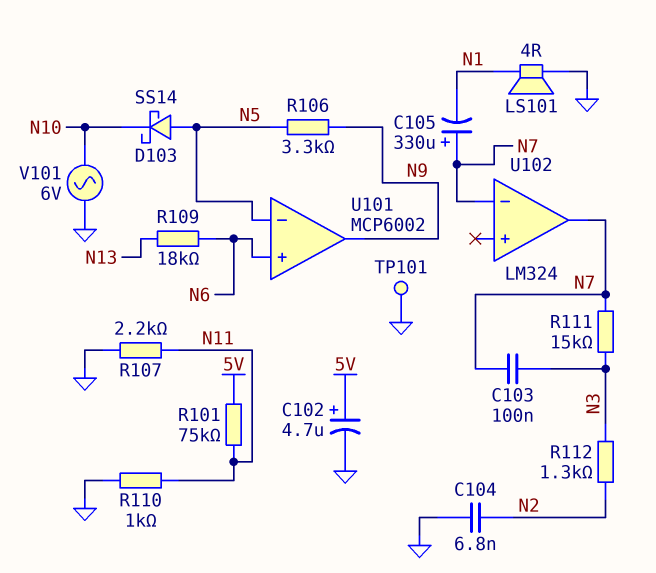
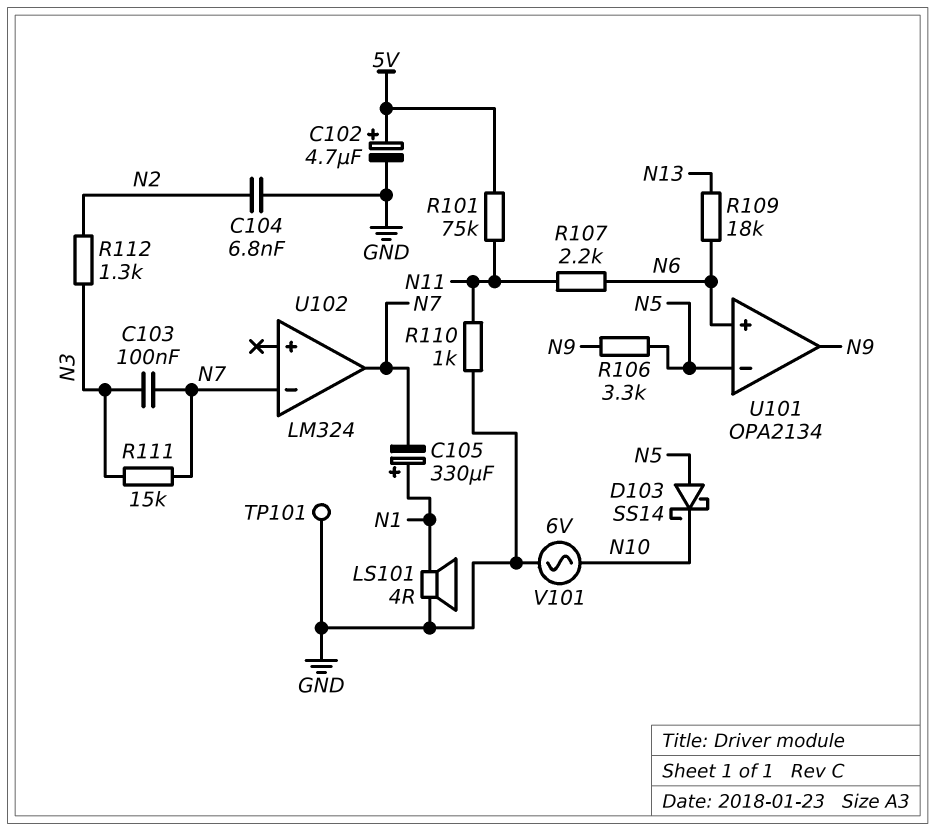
C105: 330uF (plus N7, minus N1) -> 330uF (plus N1, minus N7)
R107: 2.2k (GND, N11) -> 2.2k (N6, N11)
U101: MCP6002 -> OPA2134

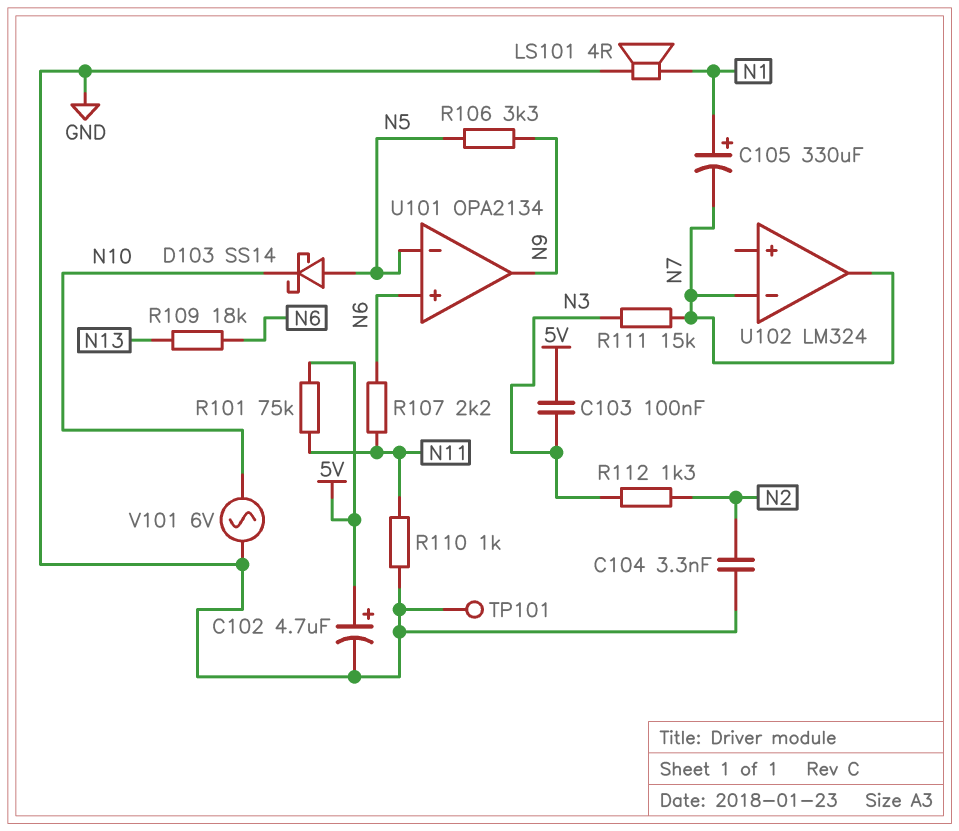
C103: 100nF (N3, N7) -> 100nF (5V, N3)
C104: 6.8nF (GND, N2) -> 3.3nF (GND, N2)

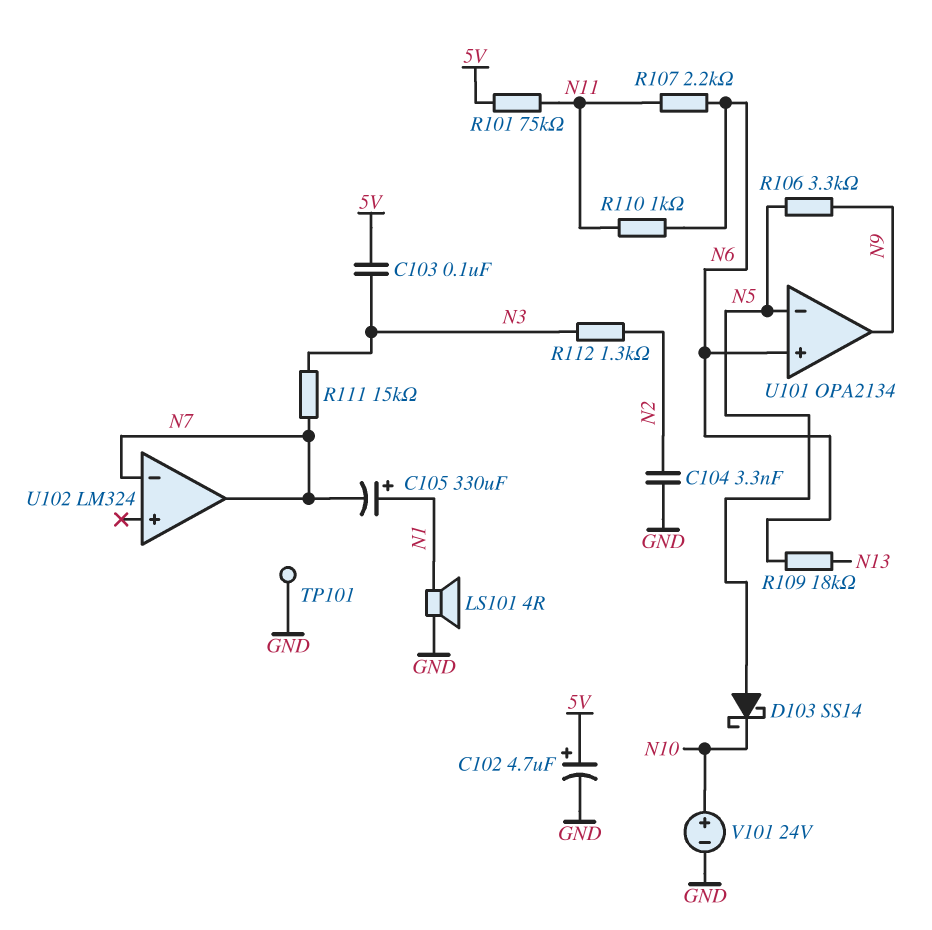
R110: 1k (GND, N11) -> 1k (N6, N11)
V101: AC 6V (GND, N10) -> 24V (plus N10, minus GND)

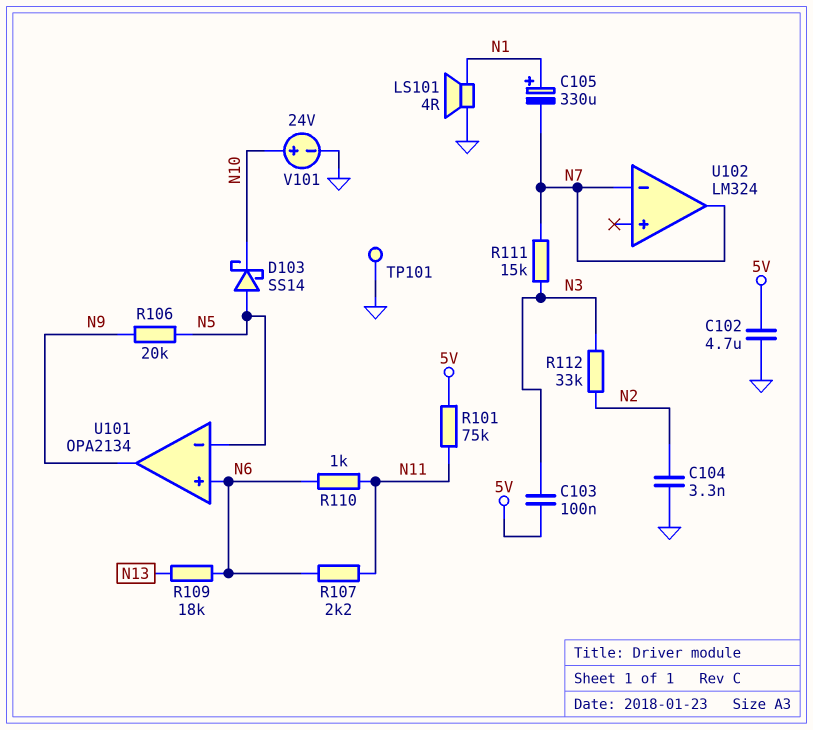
C102: 4.7uF (plus 5V, minus GND) -> 4.7uF (5V, GND)
R106: 3.3k (N5, N9) -> 20k (N5, N9)
R112: 1.3k (N2, N3) -> 33k (N2, N3)

